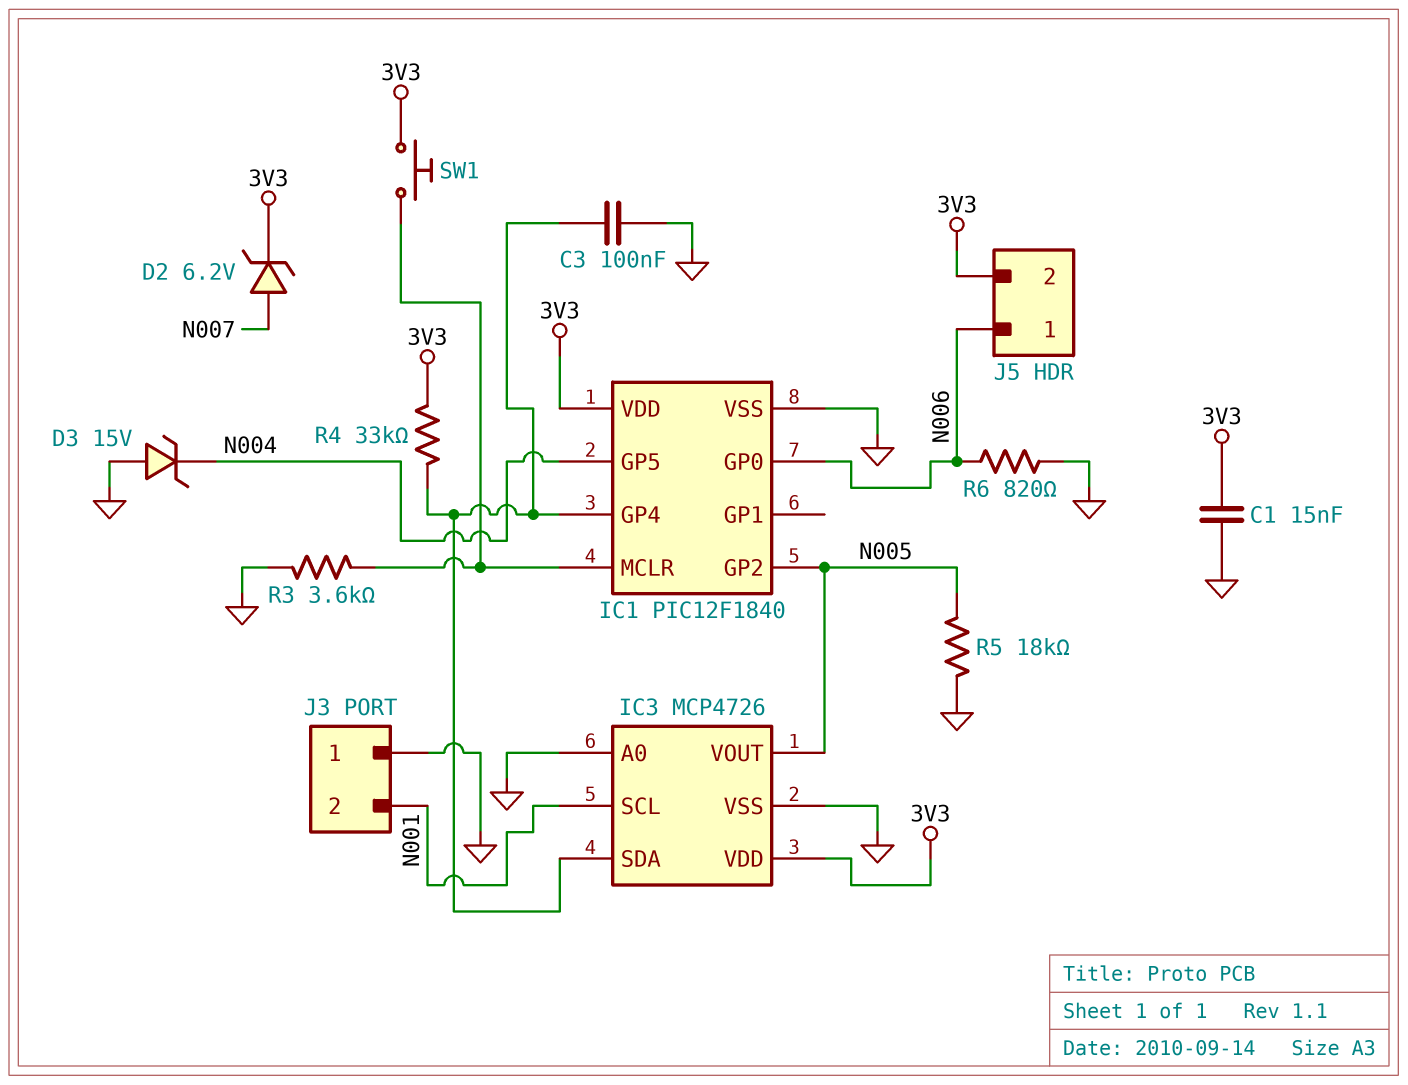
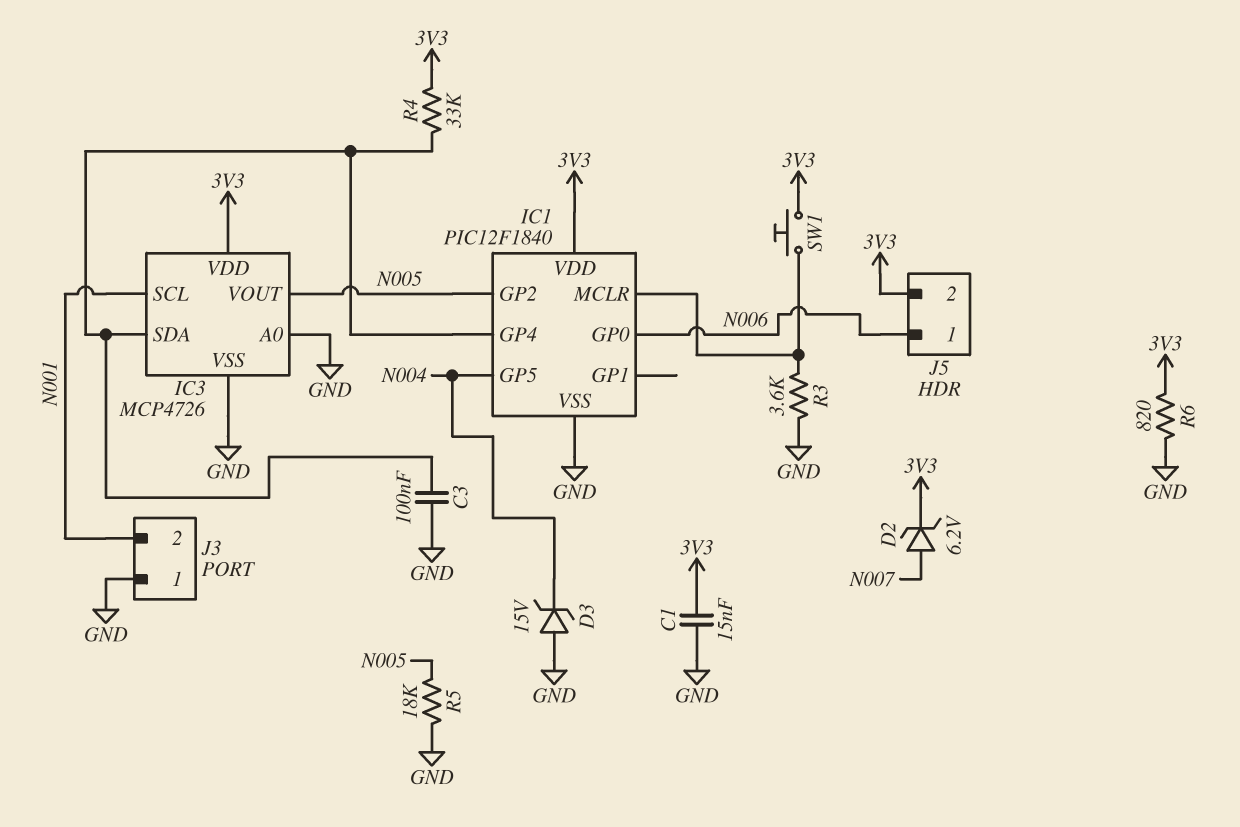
R6: 820 (GND, N006) -> 820 (3V3, GND)

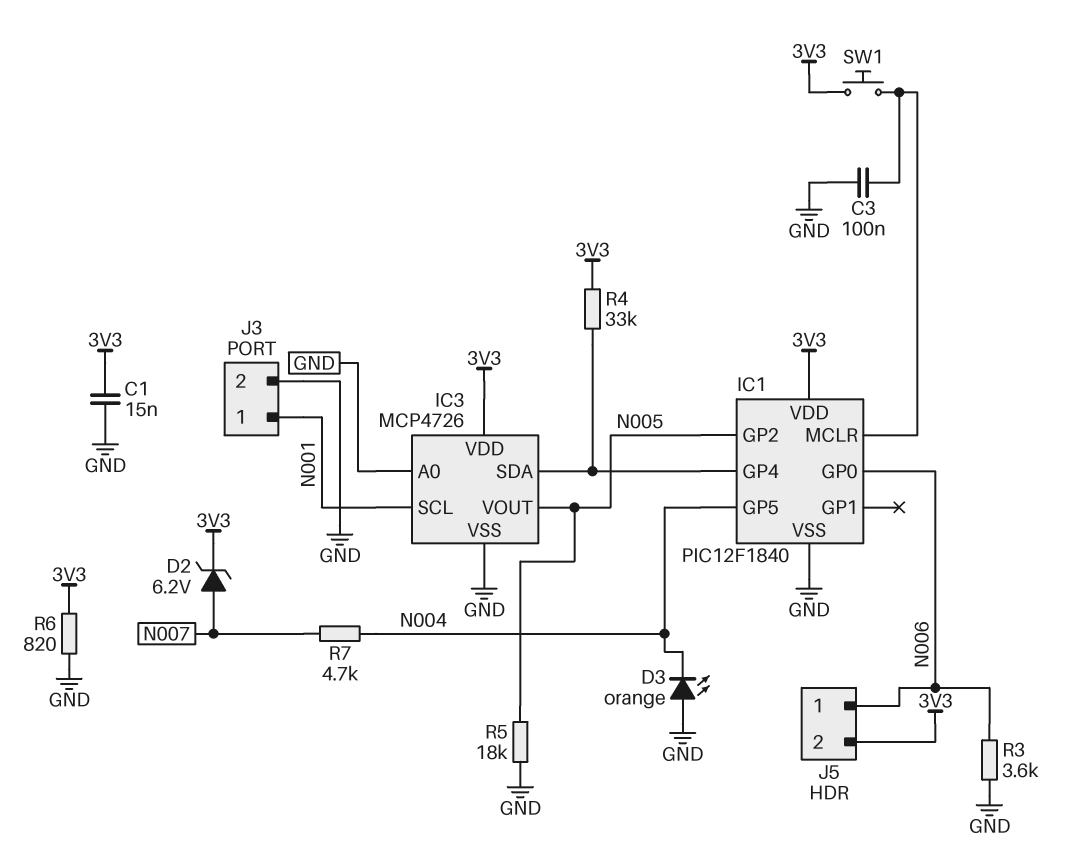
C3: 100nF (GND, IC1/GP4) -> 100nF (GND, IC1/MCLR)
D3: zener 15V (A GND, K N004) -> LED orange (A GND, K N004)
J3 pin 1: GND -> N001
J3 pin 2: N001 -> GND
R3: 3.6k (GND, IC1/MCLR) -> 3.6k (GND, N006)
R7: none -> 4.7k (N004, N007)

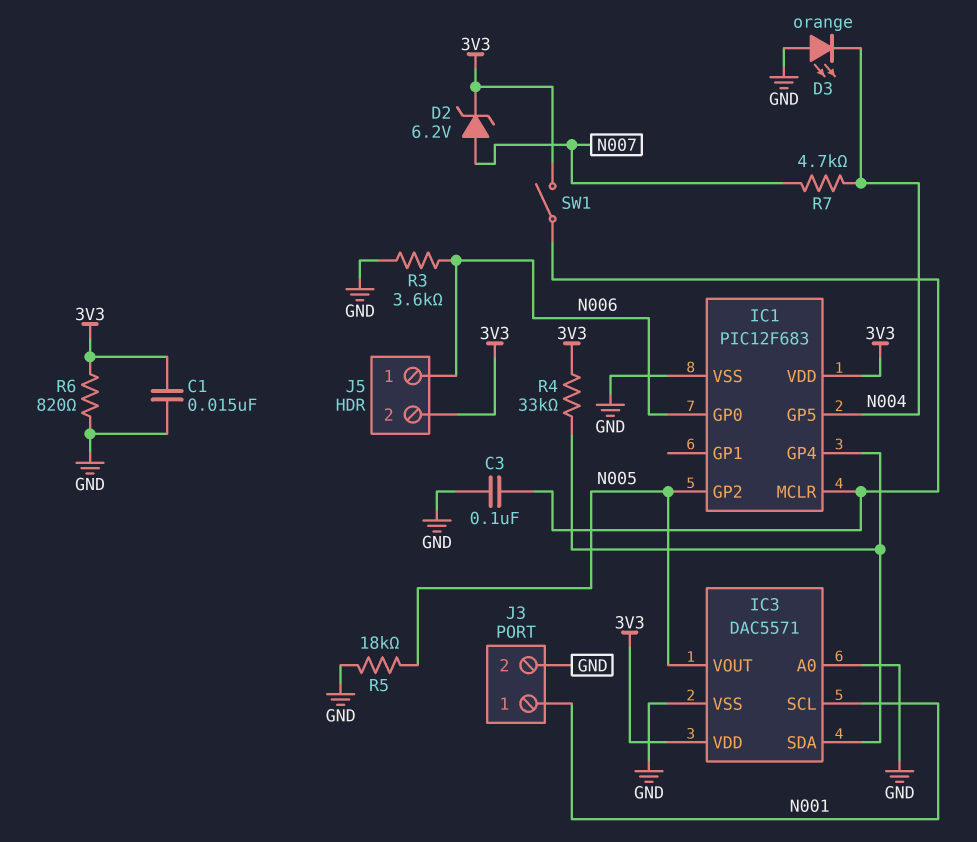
IC1: PIC12F1840 -> PIC12F683
IC3: MCP4726 -> DAC5571
SW1: button (3V3, IC1/MCLR) -> switch (3V3, IC1/MCLR)

